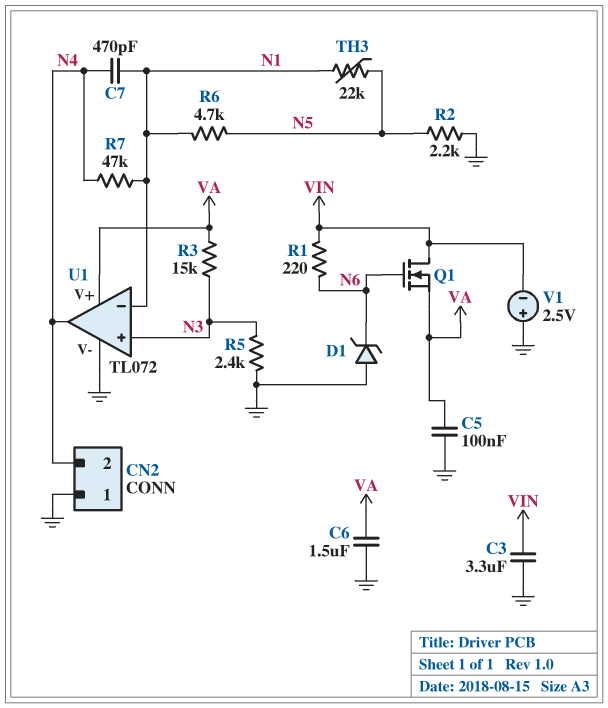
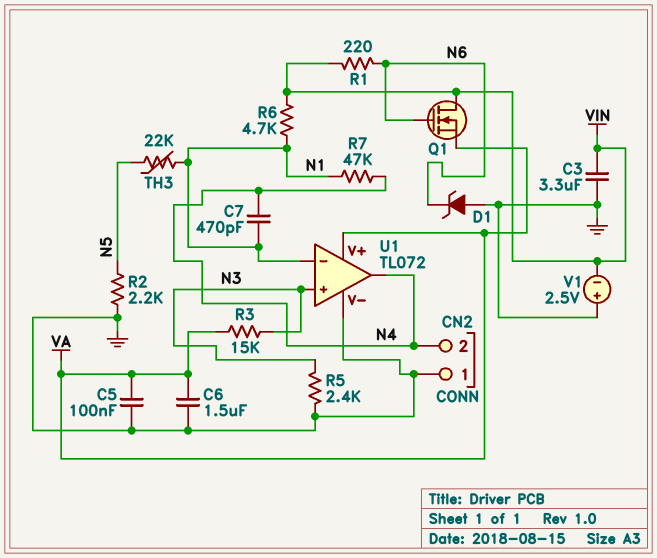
R6: 4.7k (N1, N5) -> 4.7k (N1, VIN)

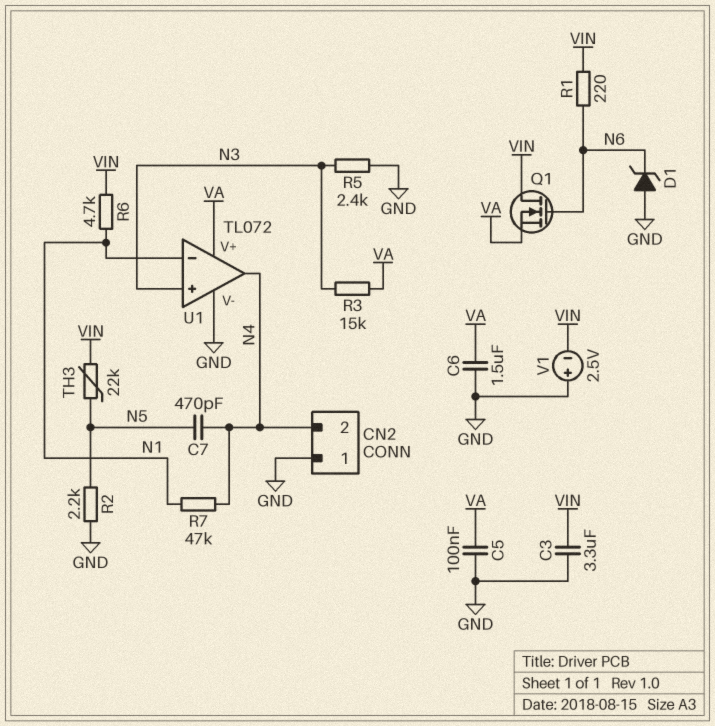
C7: 470pF (N1, N4) -> 470pF (N4, N5)
TH3: 22k (N1, N5) -> 22k (N5, VIN)

